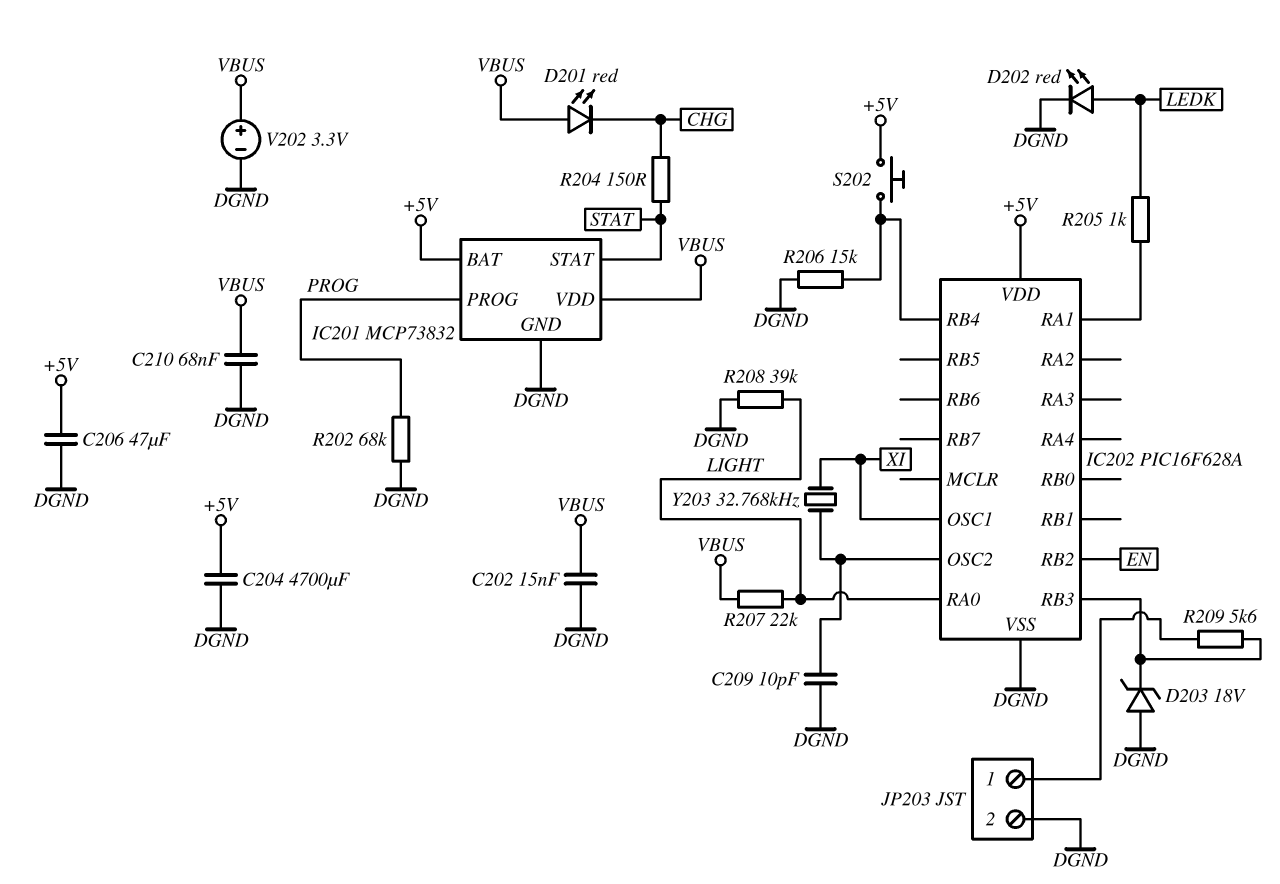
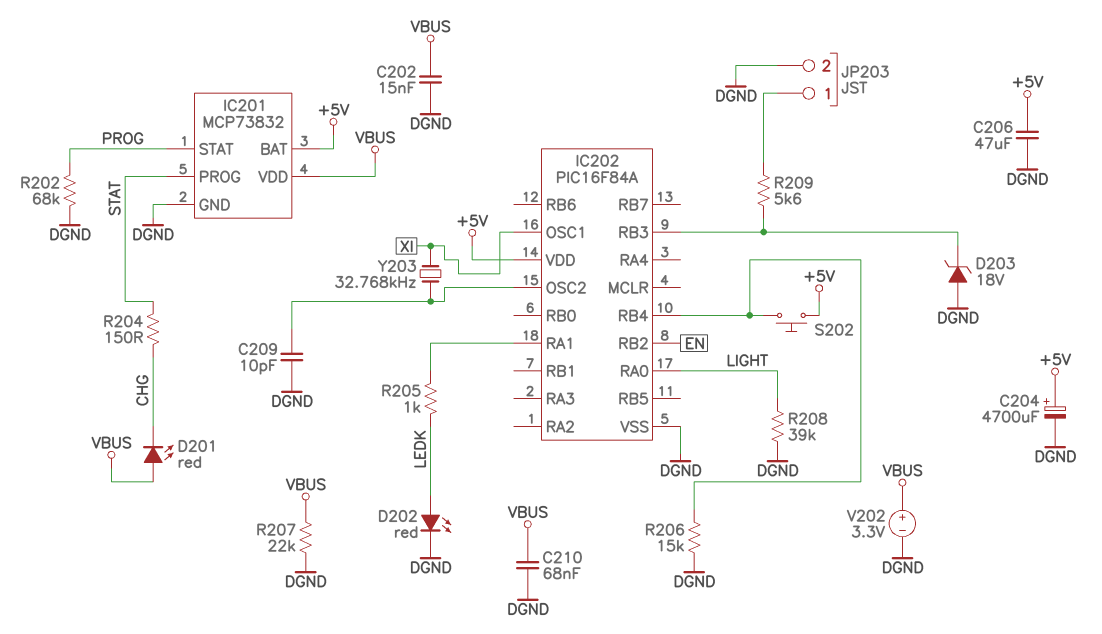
C204: 4700uF (+5V, DGND) -> 4700uF (plus +5V, minus DGND)
IC201 pin PROG: PROG -> STAT
IC201 pin STAT: STAT -> PROG
IC202: PIC16F628A -> PIC16F84A
R207: 22k (LIGHT, VBUS) -> 22k (DGND, VBUS)

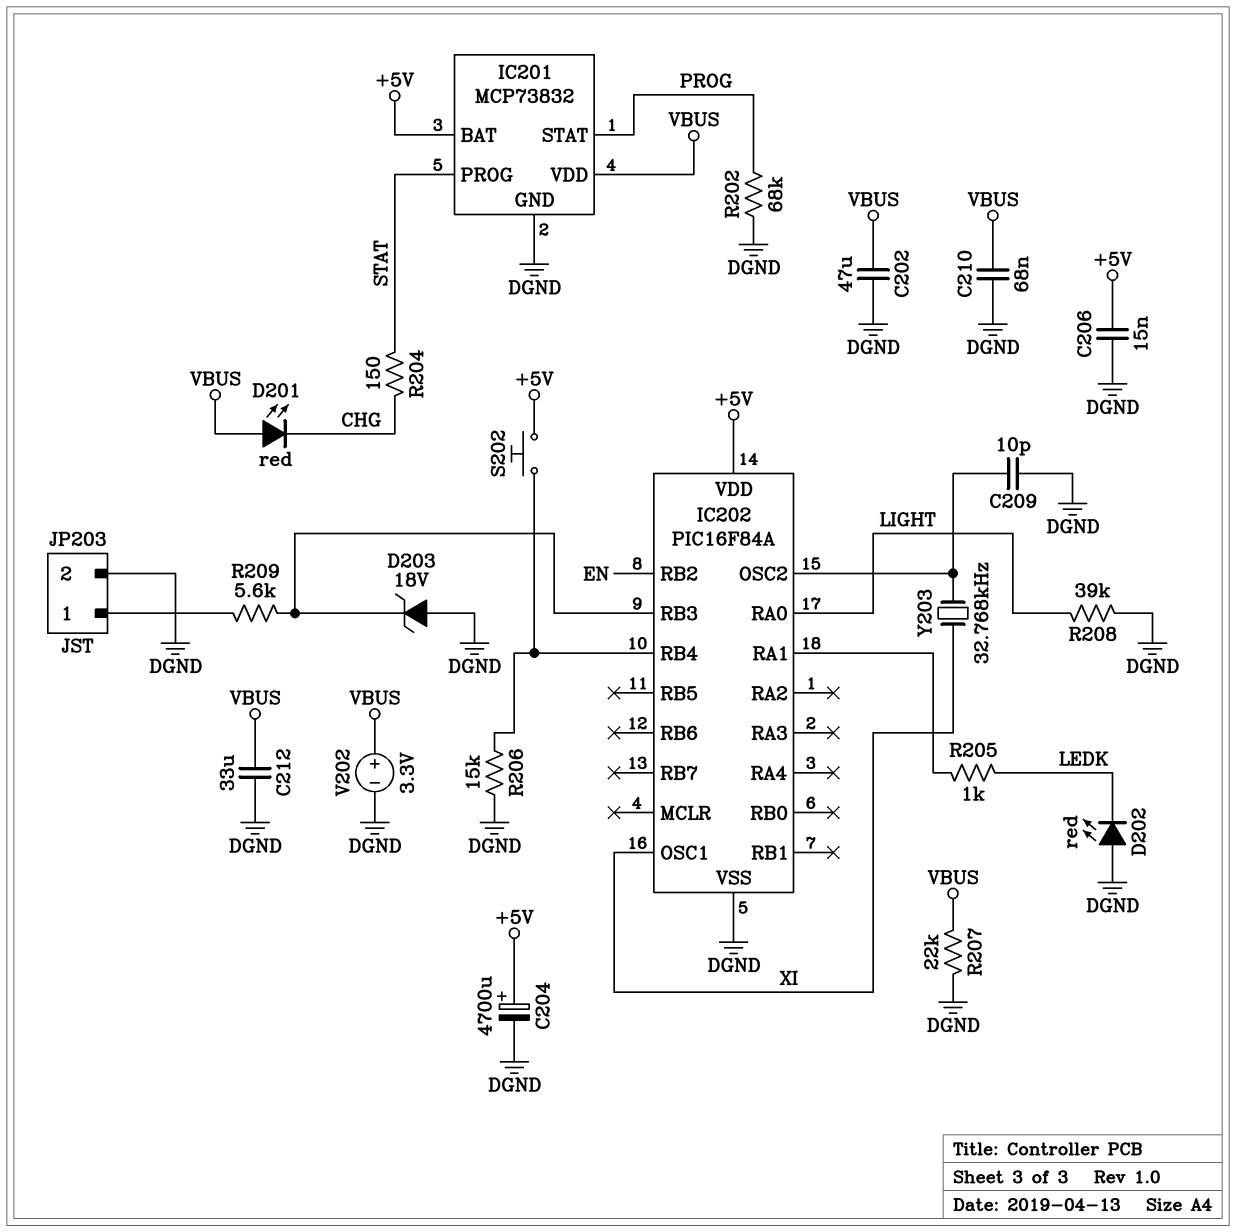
C202: 15nF (DGND, VBUS) -> 47uF (DGND, VBUS)
C206: 47uF (+5V, DGND) -> 15nF (+5V, DGND)
C212: none -> 33uF (DGND, VBUS)
D202: LED red (A LEDK, K DGND) -> LED red (A DGND, K LEDK)

